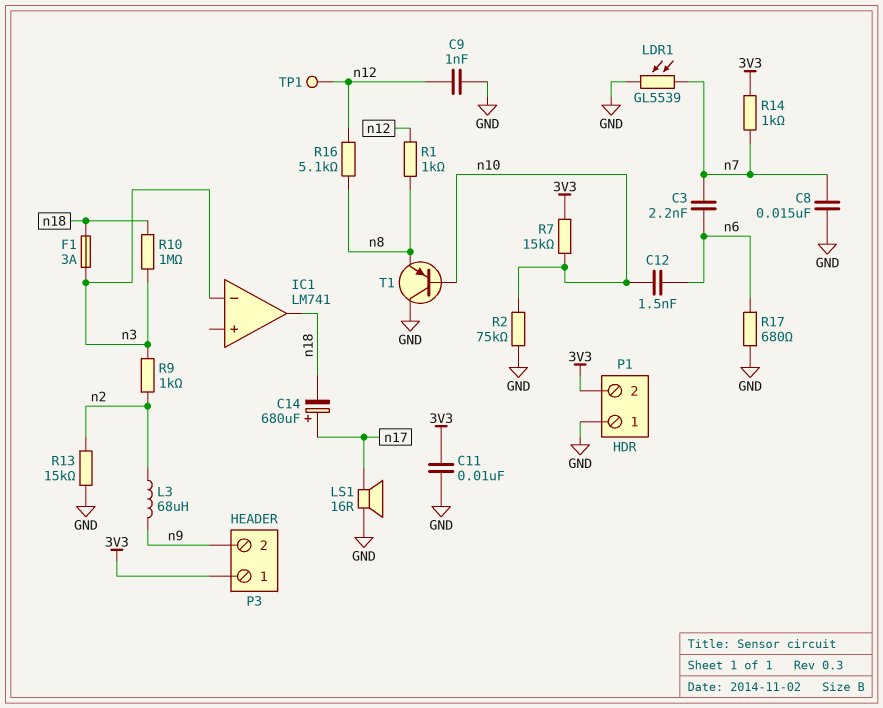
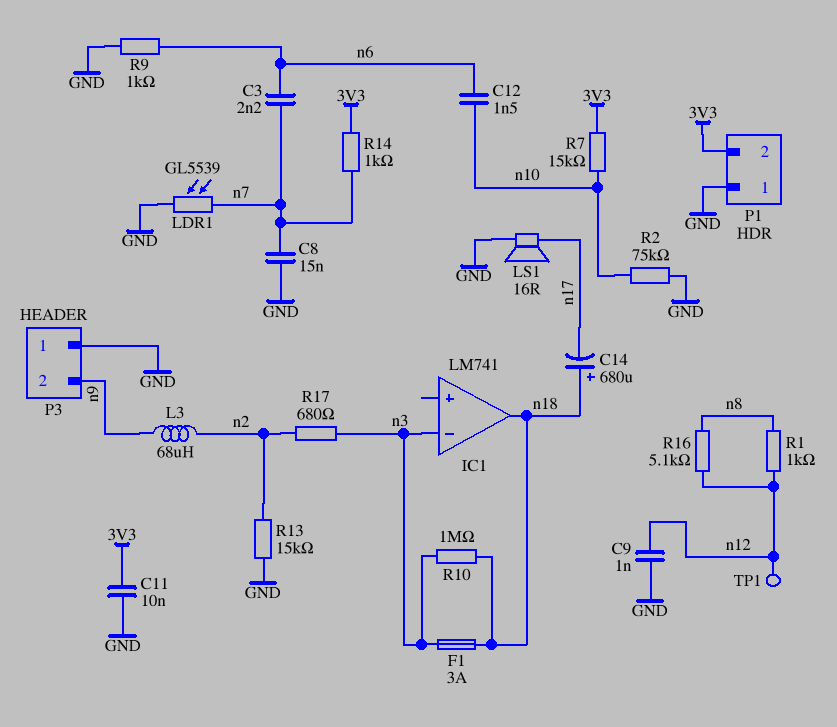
C14: 680uF (plus n17, minus n18) -> 680uF (plus n18, minus n17)
P3 pin 1: 3V3 -> GND
R9: 1k (n2, n3) -> 1k (GND, n6)
R17: 680 (GND, n6) -> 680 (n2, n3)
T1: PNP (B n10, C GND, E n8) -> none

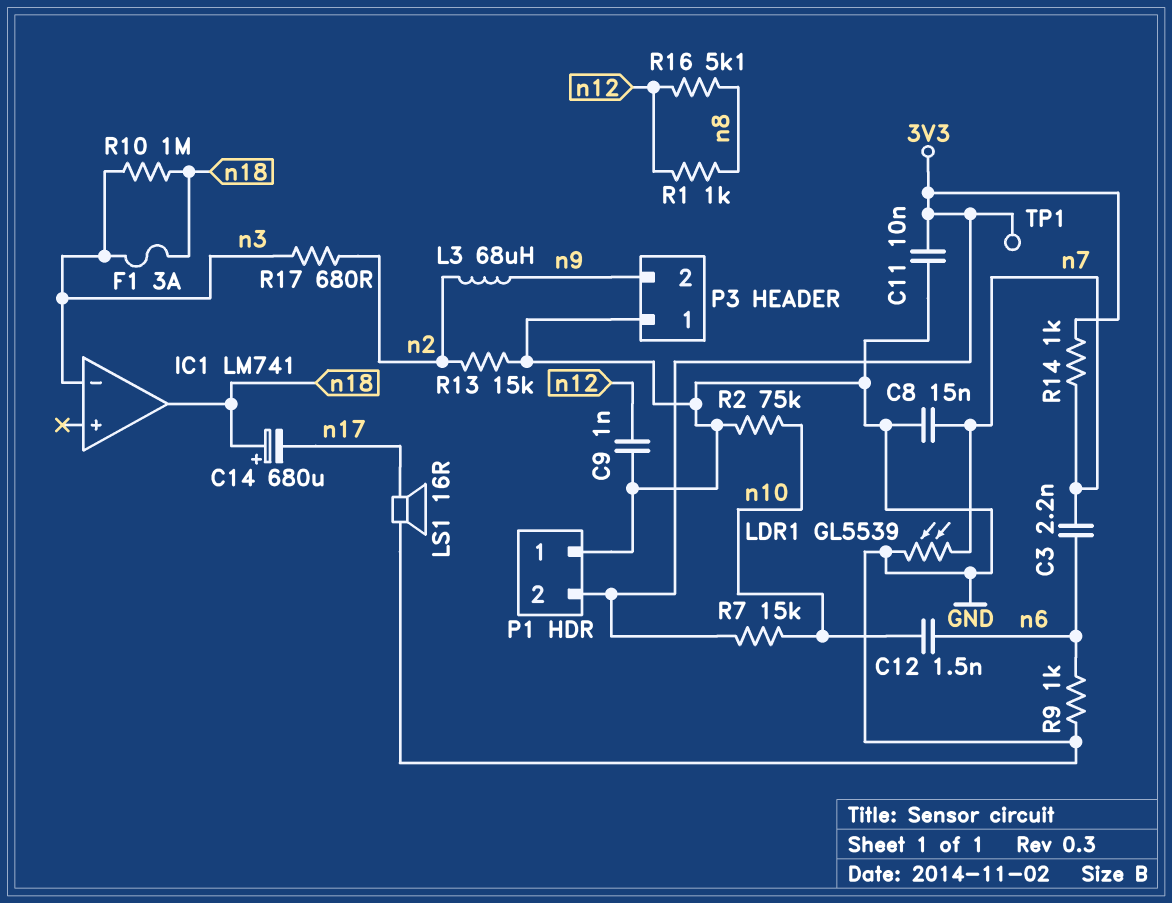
TP1: test point (n12) -> test point (3V3)

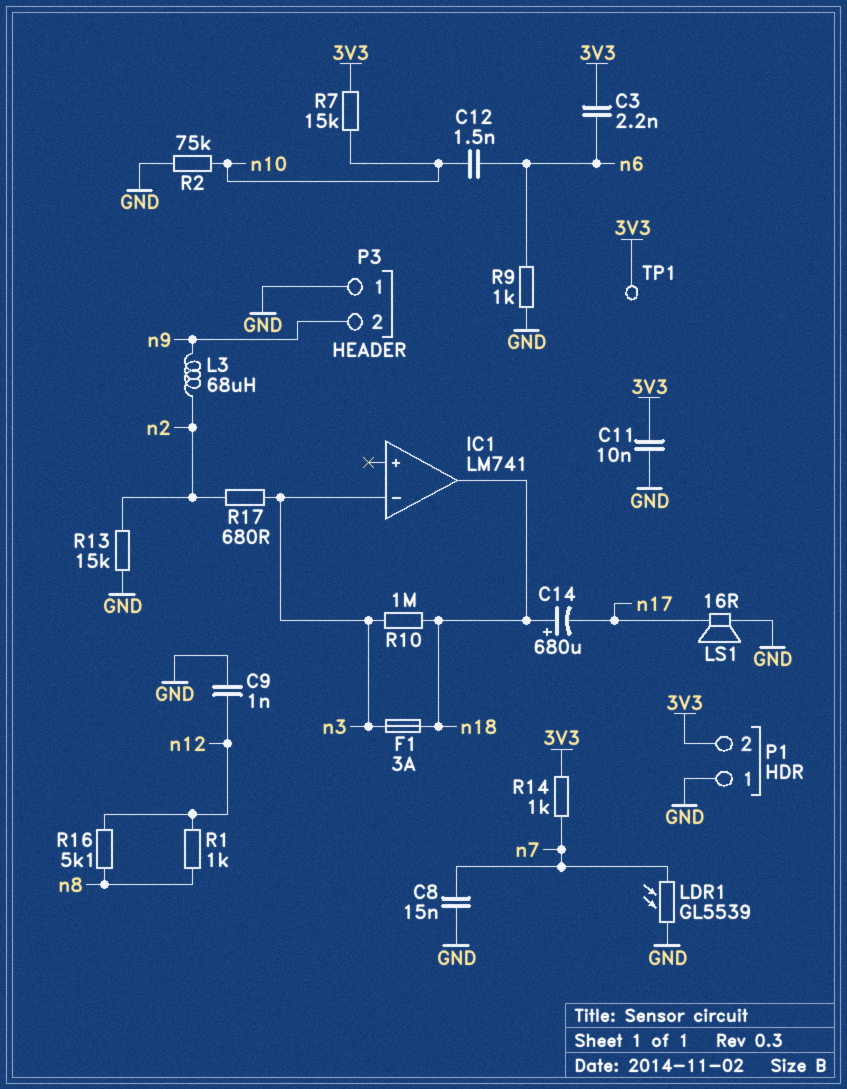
C3: 2.2nF (n6, n7) -> 2.2nF (3V3, n6)

